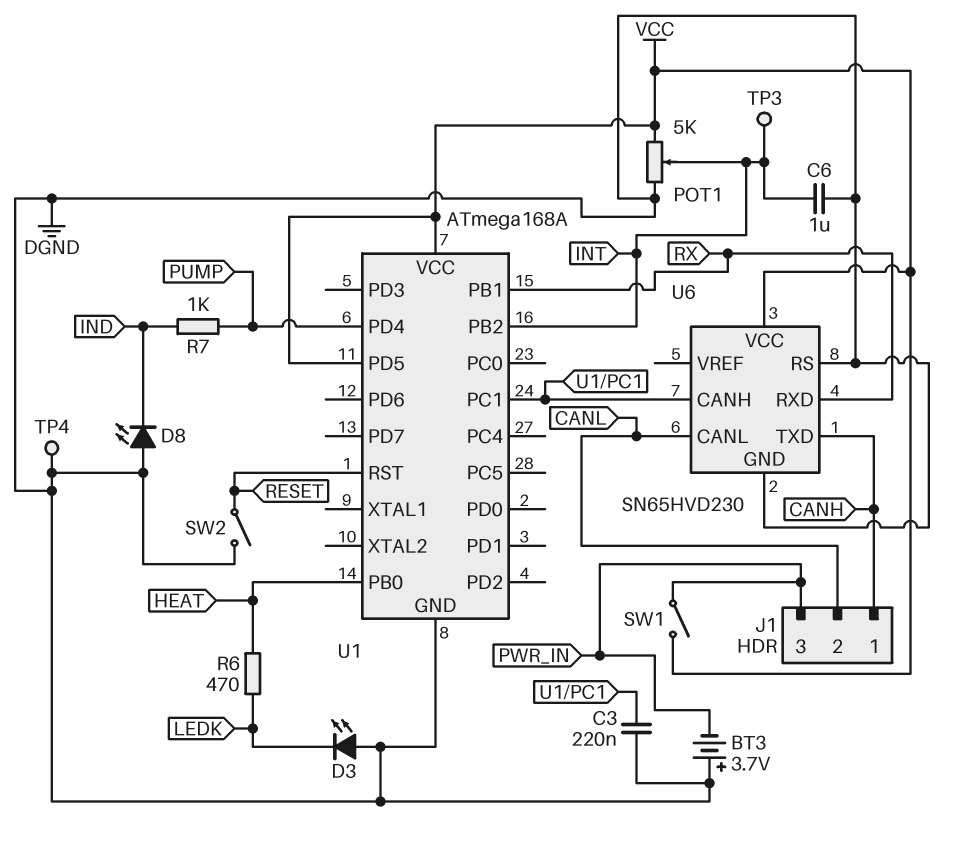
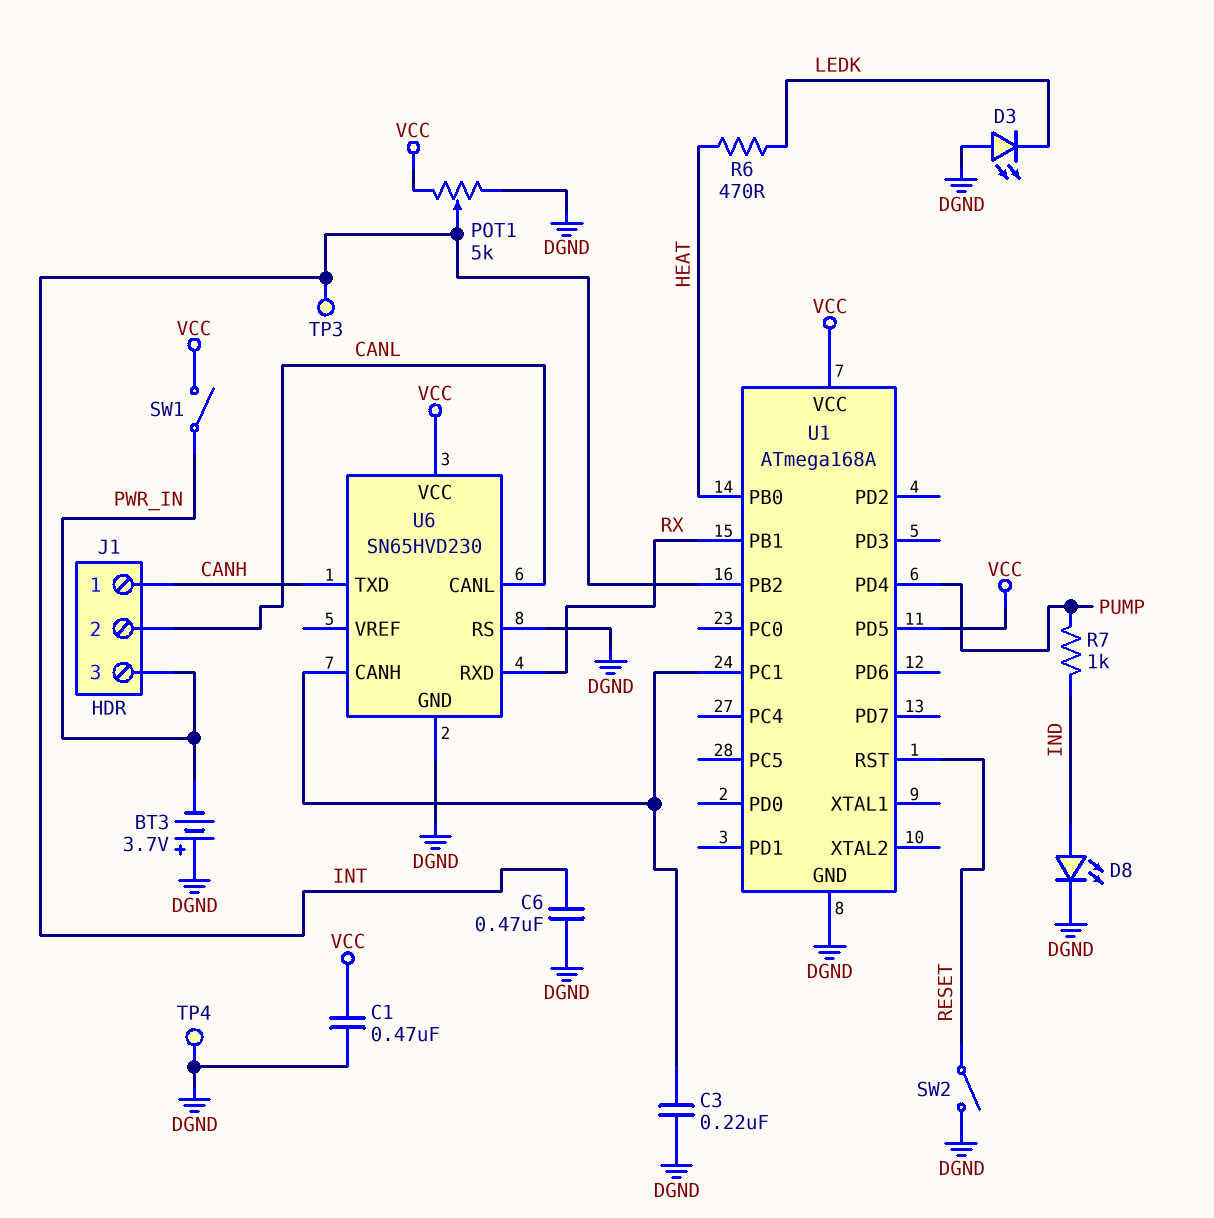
C1: none -> 470nF (DGND, VCC)
C6: 1uF (DGND, INT) -> 470nF (DGND, INT)
D8: LED (A DGND, K IND) -> LED (A IND, K DGND)

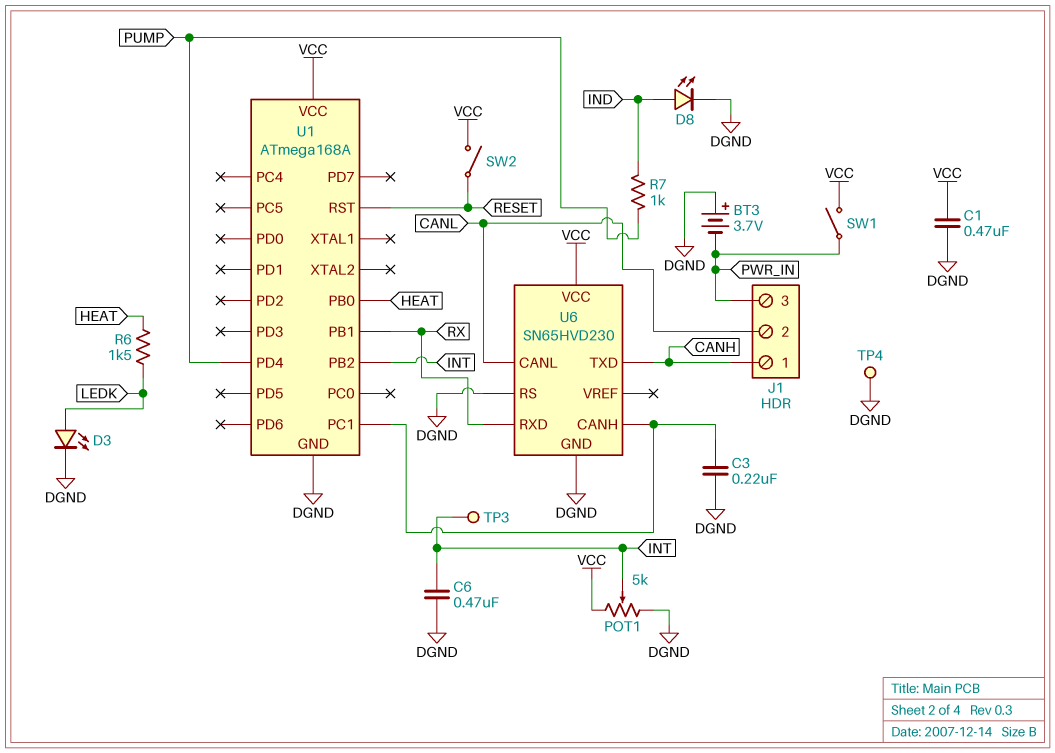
D3: LED (A DGND, K LEDK) -> LED (A LEDK, K DGND)
R6: 470 (HEAT, LEDK) -> 1.5k (HEAT, LEDK)
SW2: switch (DGND, RESET) -> switch (RESET, VCC)
U1 pin PD5: VCC -> none

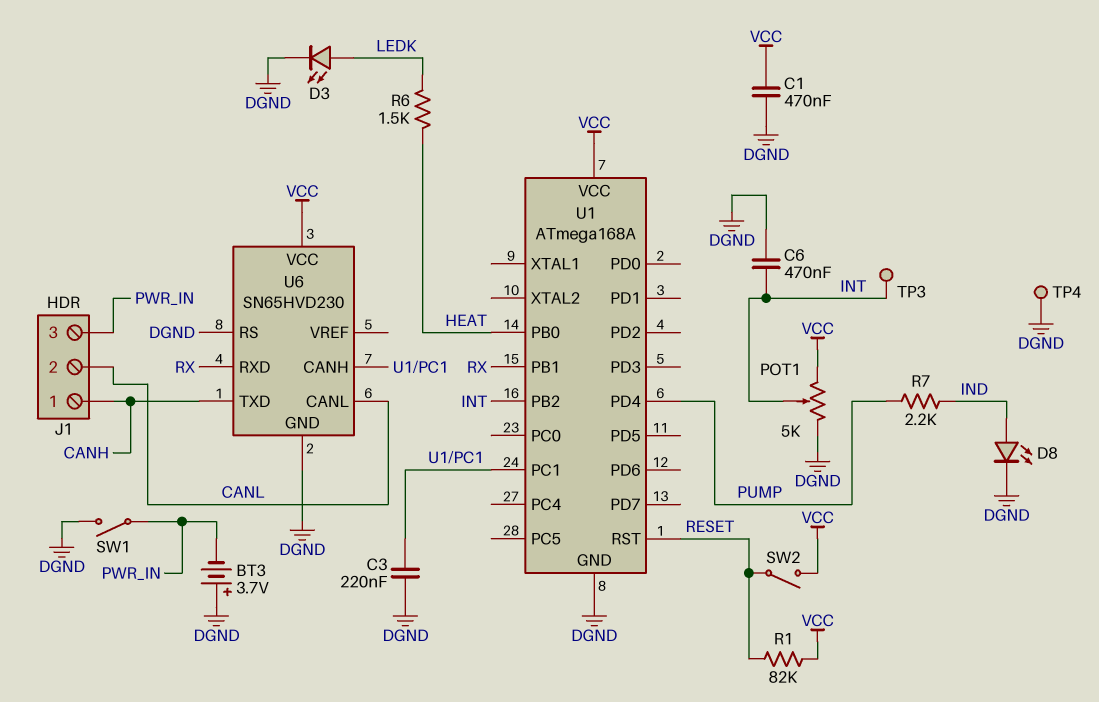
R1: none -> 82k (RESET, VCC)
R7: 1k (IND, PUMP) -> 2.2k (IND, PUMP)
SW1: switch (PWR_IN, VCC) -> switch (DGND, PWR_IN)

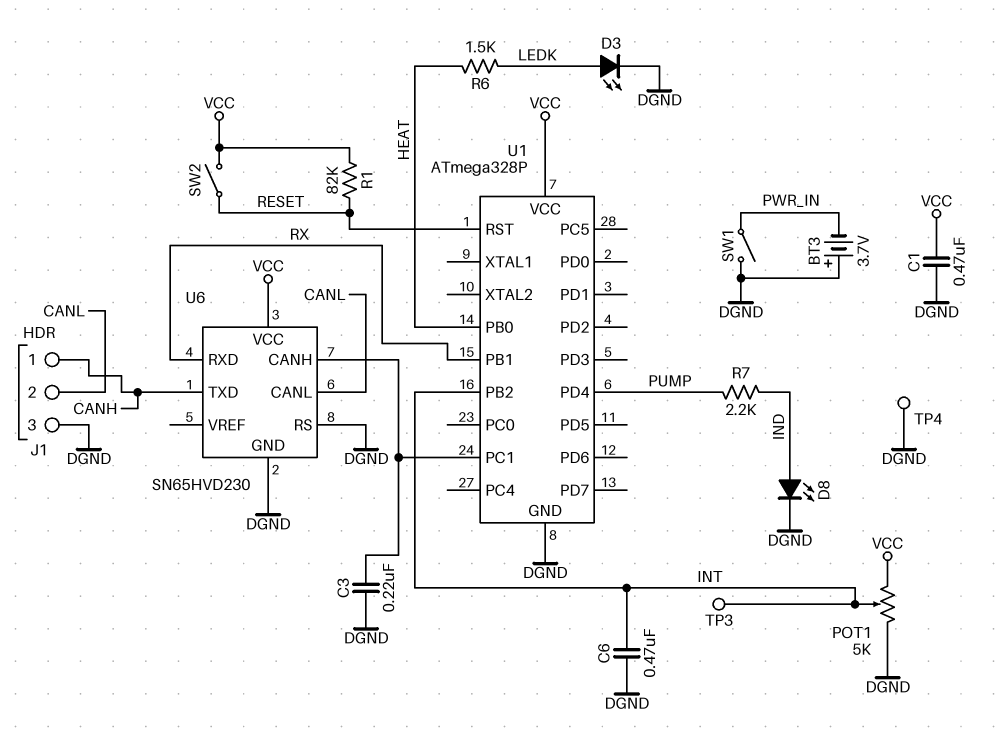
J1 pin 3: PWR_IN -> DGND
U1: ATmega168A -> ATmega328P

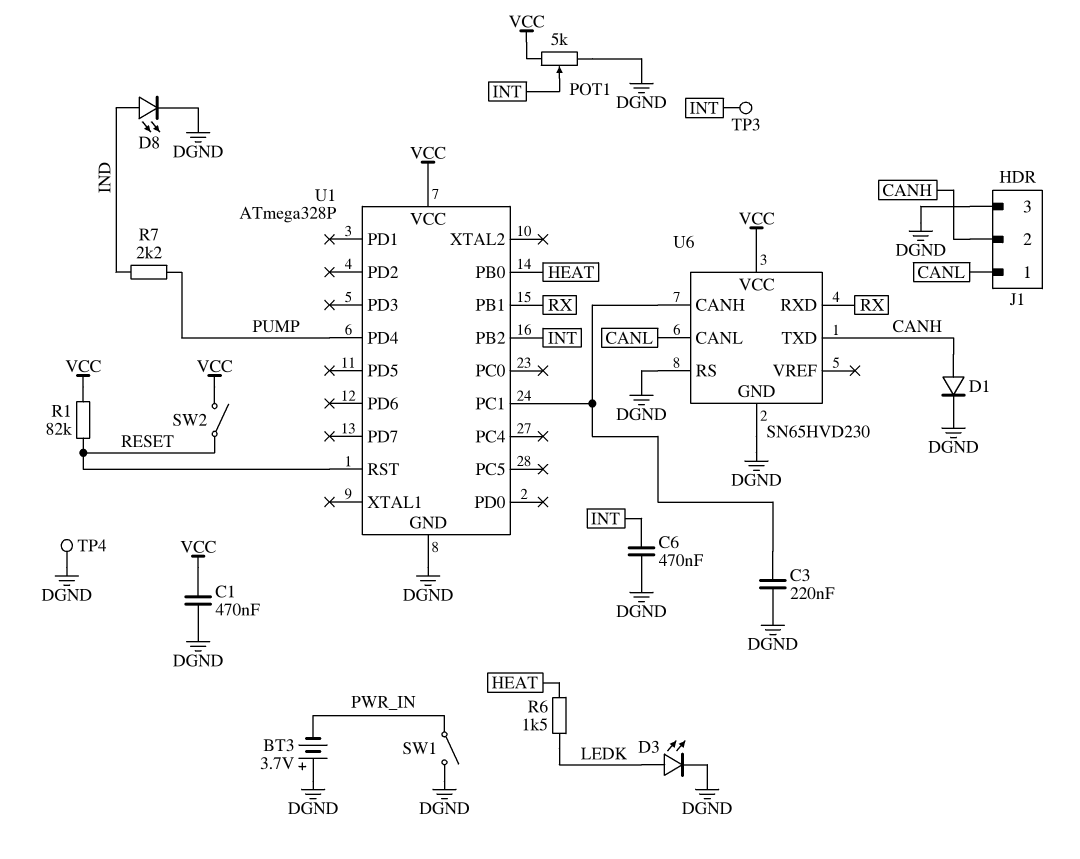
D1: none -> diode (A CANH, K DGND)
J1 pin 1: CANH -> CANL
J1 pin 2: CANL -> CANH

